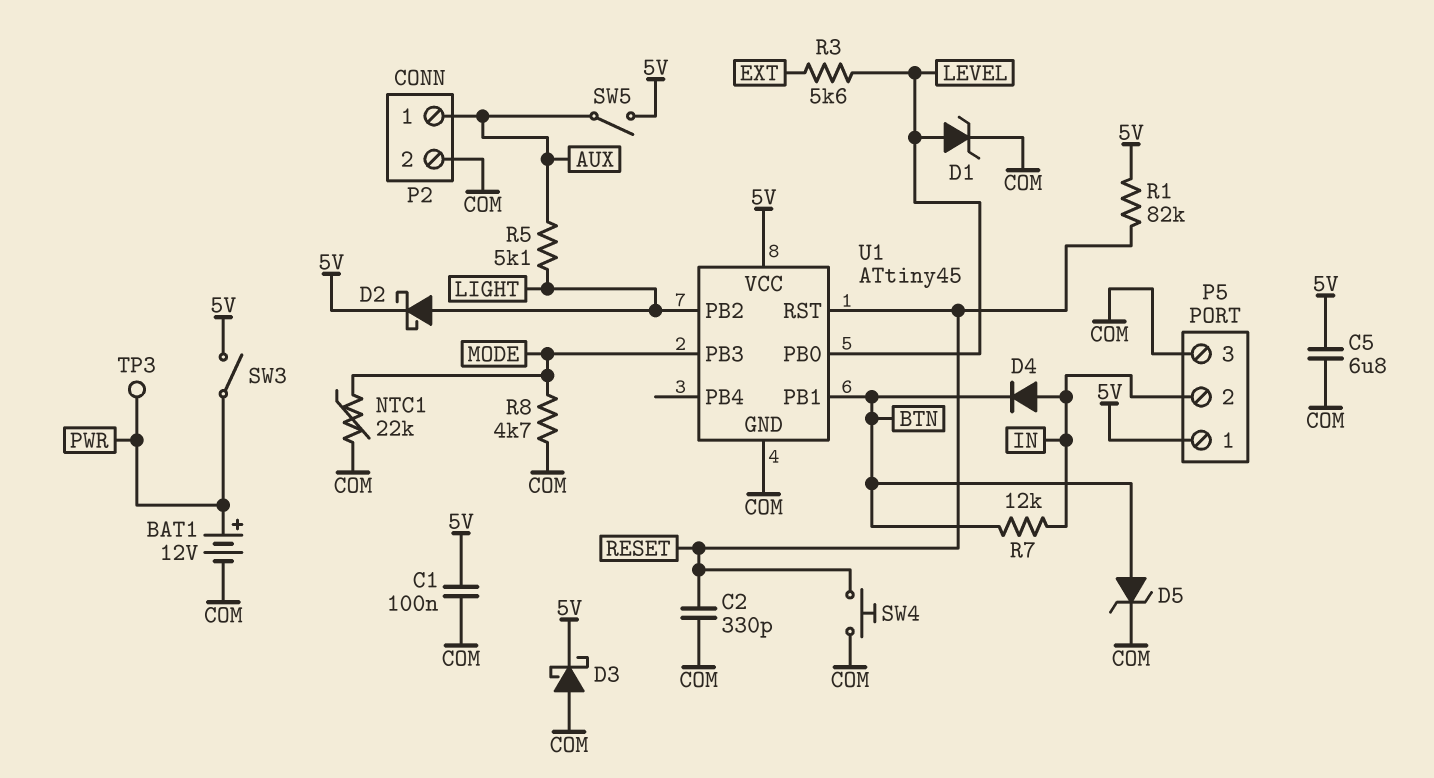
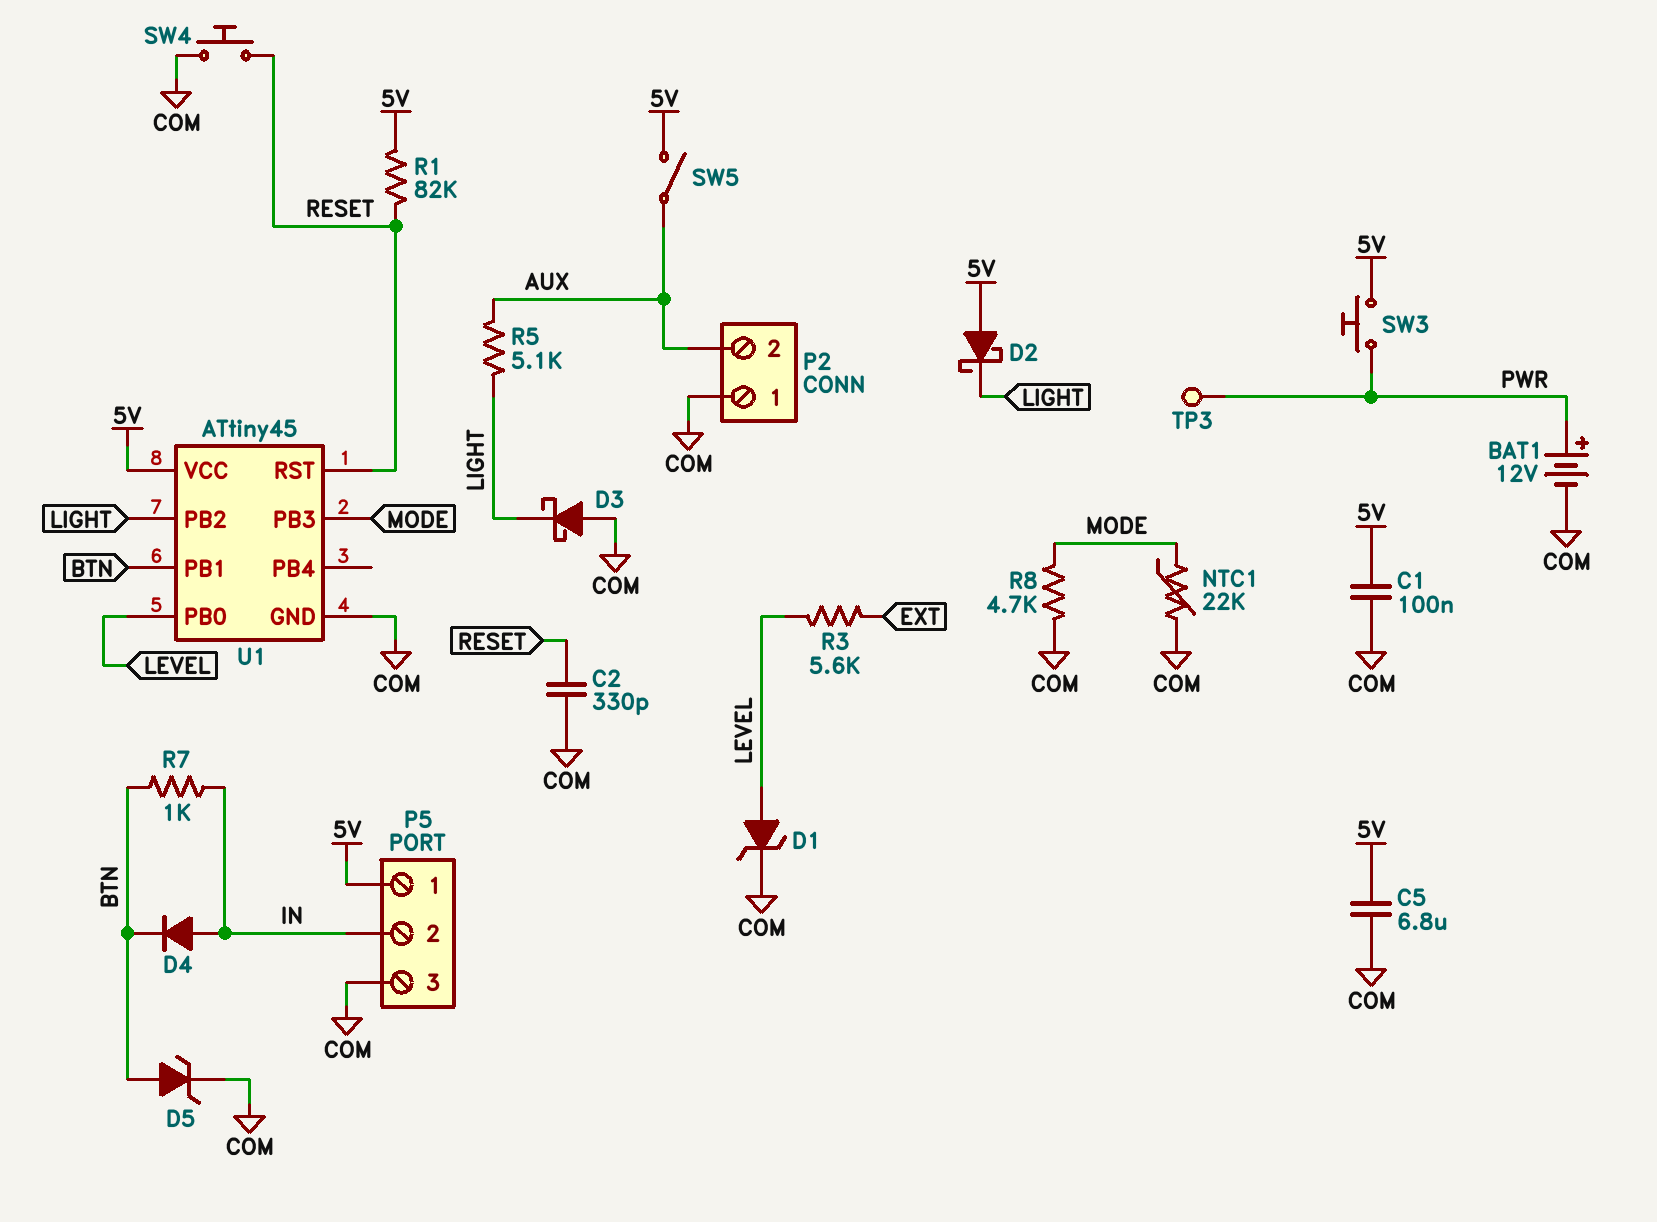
D2: schottky (A LIGHT, K 5V) -> schottky (A 5V, K LIGHT)
D3: schottky (A COM, K 5V) -> schottky (A COM, K LIGHT)
P2 pin 1: AUX -> COM
P2 pin 2: COM -> AUX
R7: 12k (BTN, IN) -> 1k (BTN, IN)
SW3: switch (5V, PWR) -> button (5V, PWR)

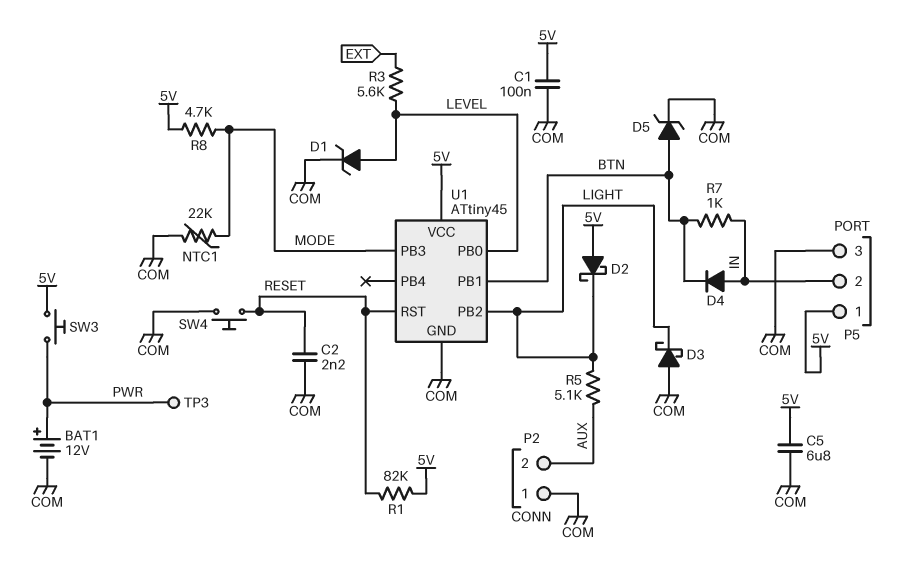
C2: 330pF (COM, RESET) -> 2.2nF (COM, RESET)
R8: 4.7k (COM, MODE) -> 4.7k (5V, MODE)
SW5: switch (5V, AUX) -> none

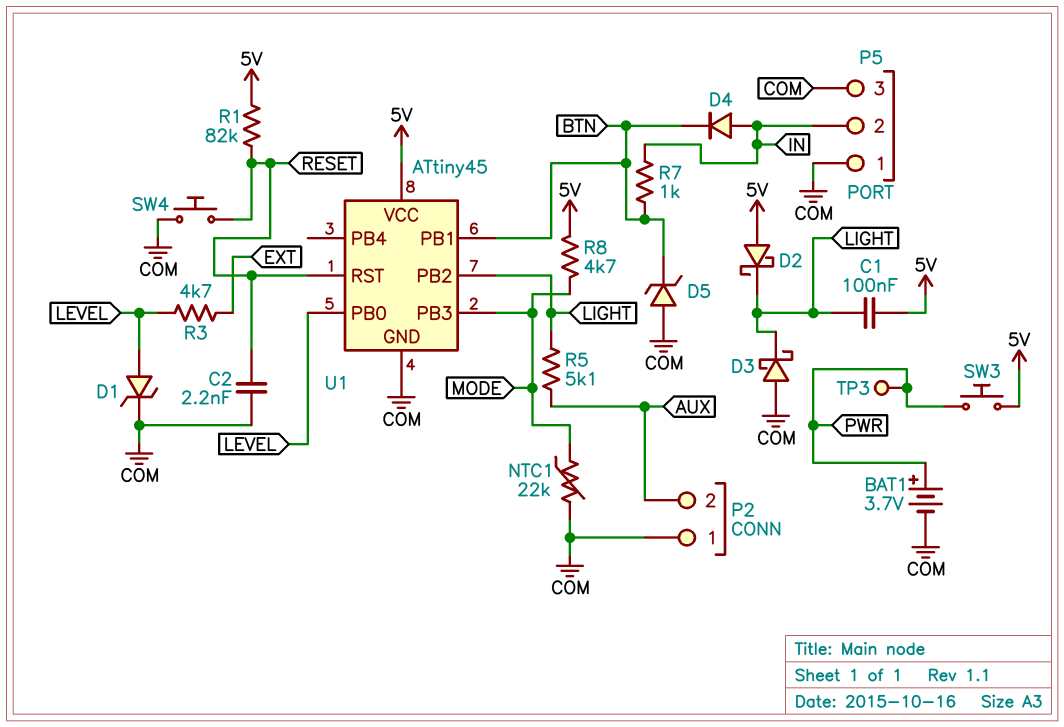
BAT1: 12V (plus PWR, minus COM) -> 3.7V (plus PWR, minus COM)
C1: 100nF (5V, COM) -> 100nF (5V, LIGHT)
C5: 6.8uF (5V, COM) -> none
D5: zener (A BTN, K COM) -> zener (A COM, K BTN)
P5 pin 1: 5V -> COM
R3: 5.6k (EXT, LEVEL) -> 4.7k (EXT, LEVEL)

